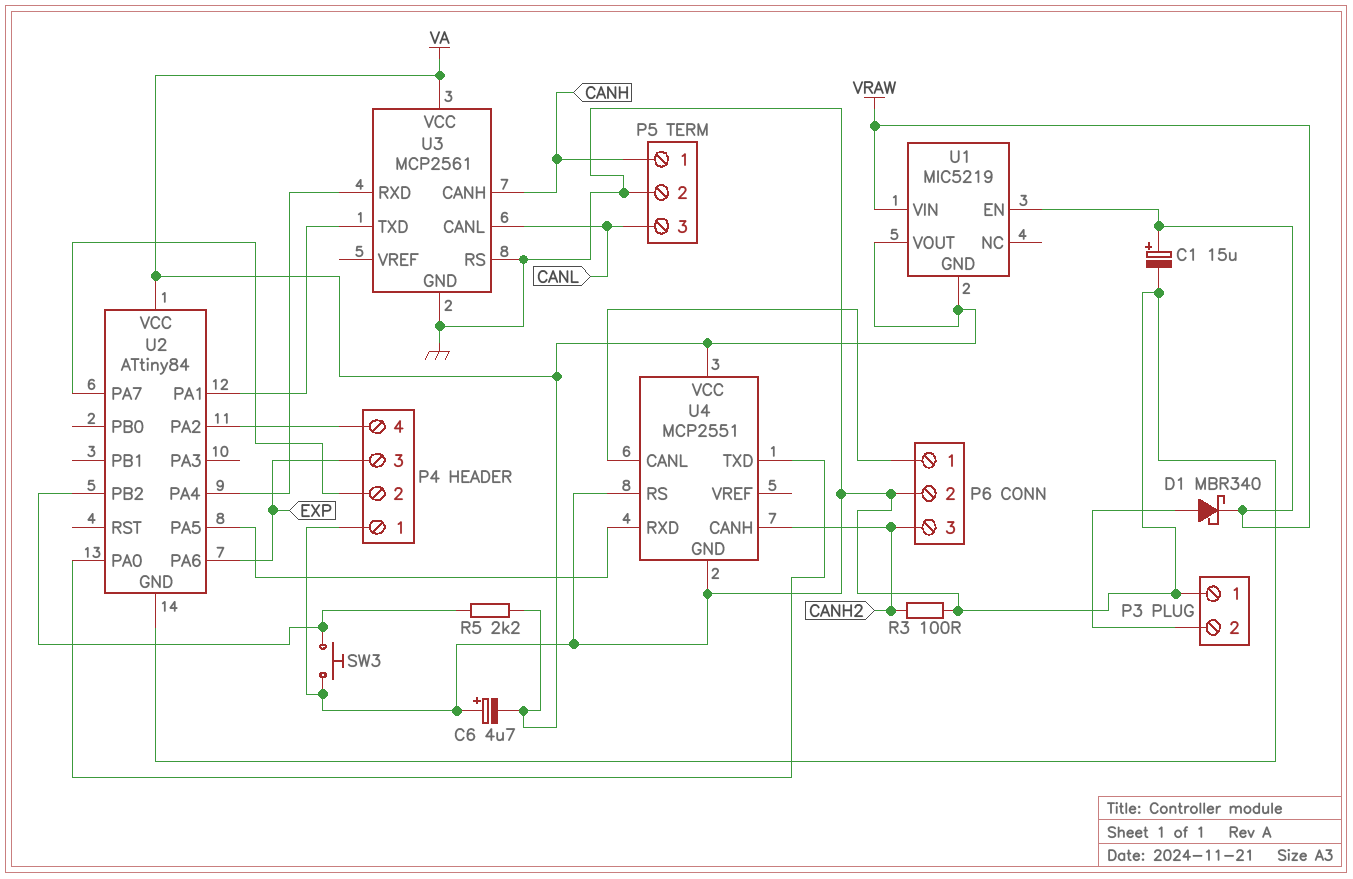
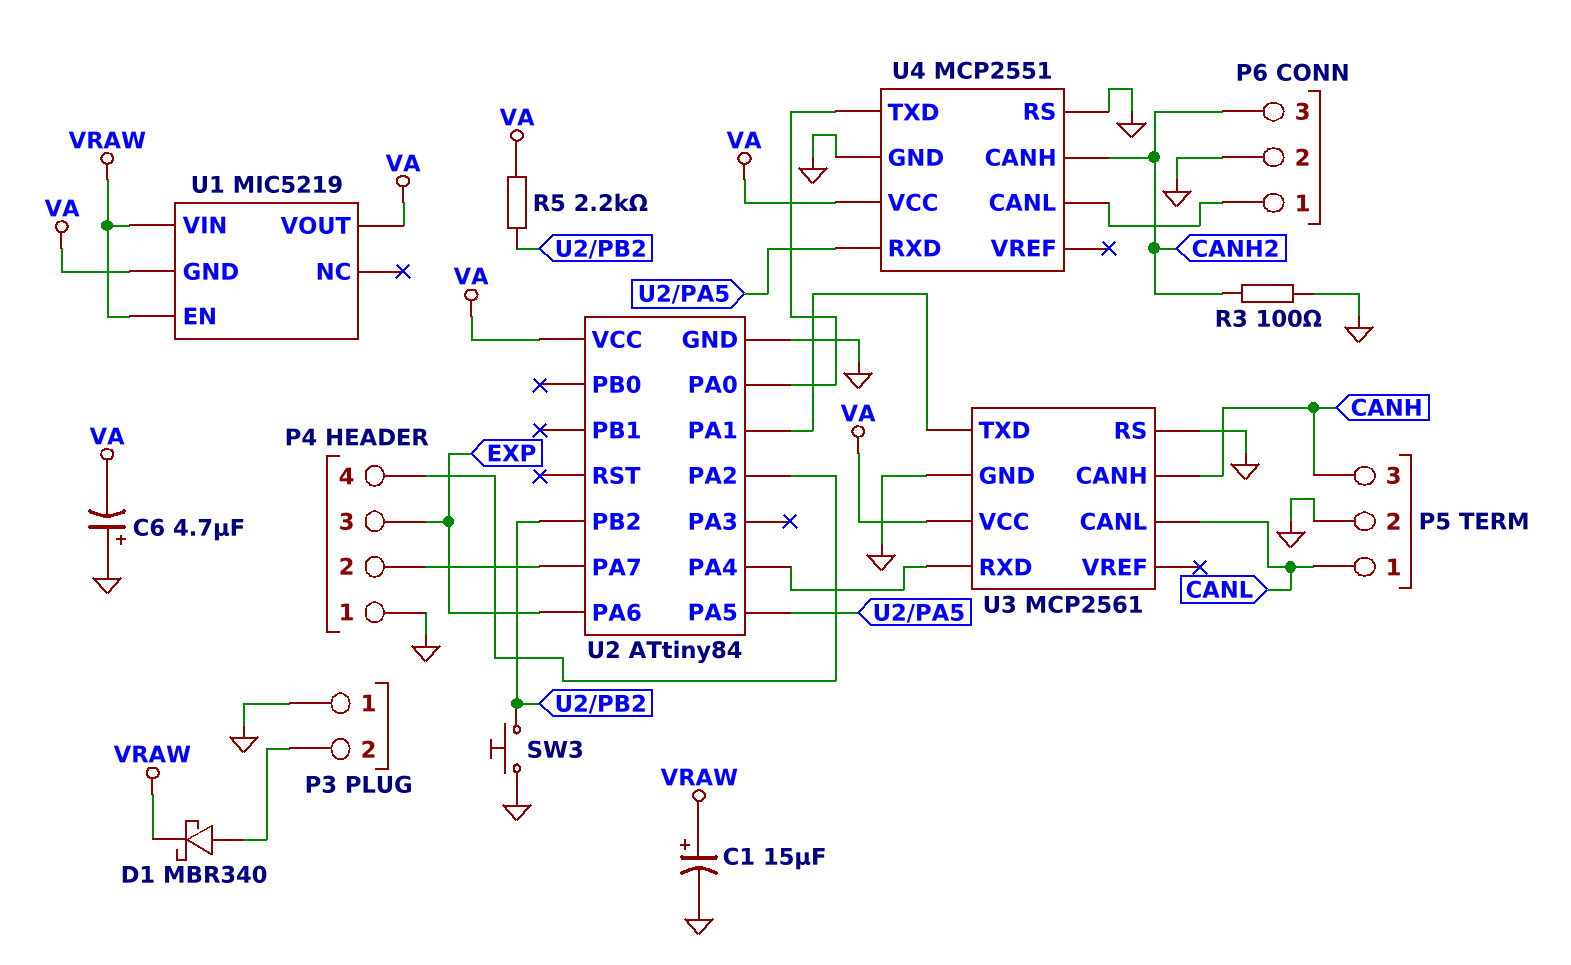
P5 pin 1: CANH -> CANL
P5 pin 3: CANL -> CANH

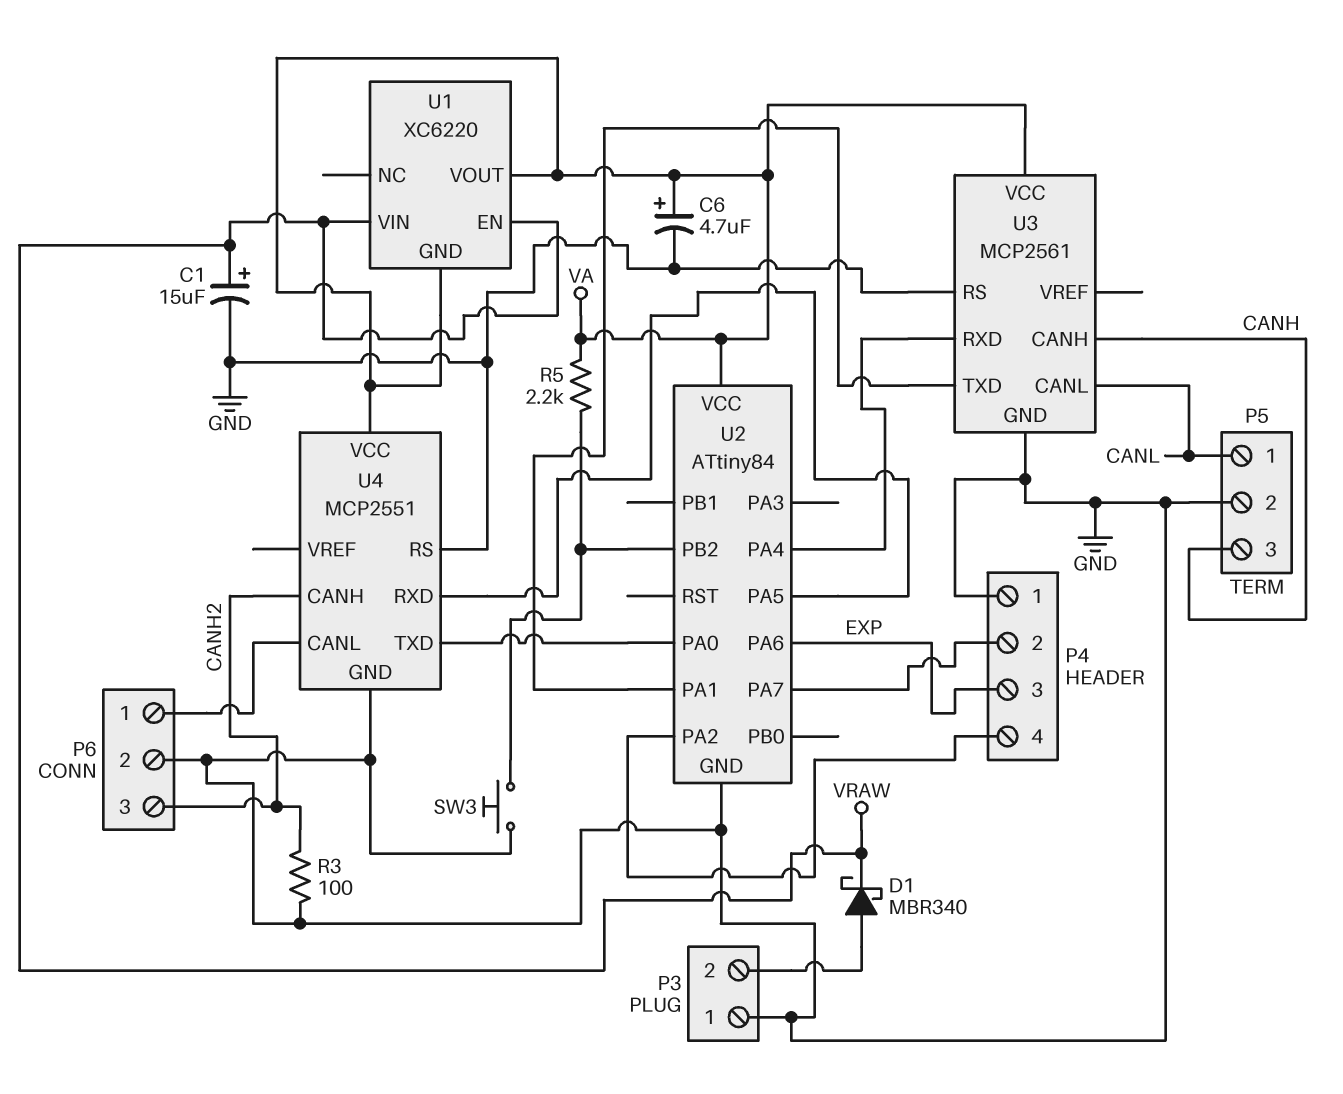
C6: 4.7uF (plus GND, minus VA) -> 4.7uF (plus VA, minus GND)
U1: MIC5219 -> XC6220

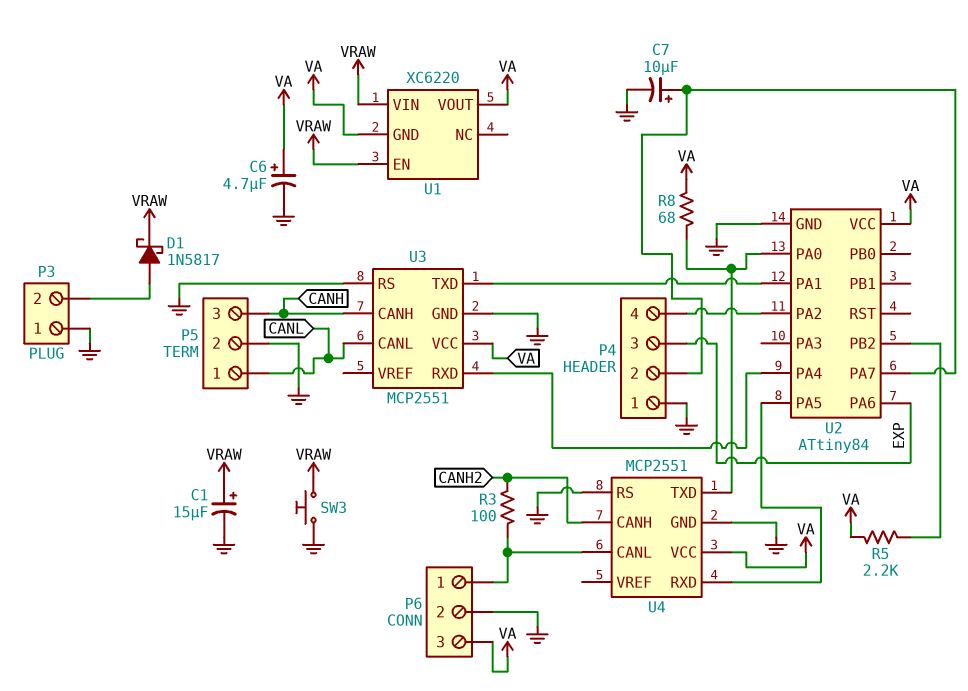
C7: none -> 10uF (plus P4/2, minus GND)
D1: schottky MBR340 (A P3/2, K VRAW) -> schottky 1N5817 (A P3/2, K VRAW)
P6 pin 3: CANH2 -> VA
R3: 100 (CANH2, GND) -> 100 (CANH2, P6/1)
R8: none -> 68 (U2/PA0, VA)
SW3: button (GND, U2/PB2) -> button (GND, VRAW)
U3: MCP2561 -> MCP2551

